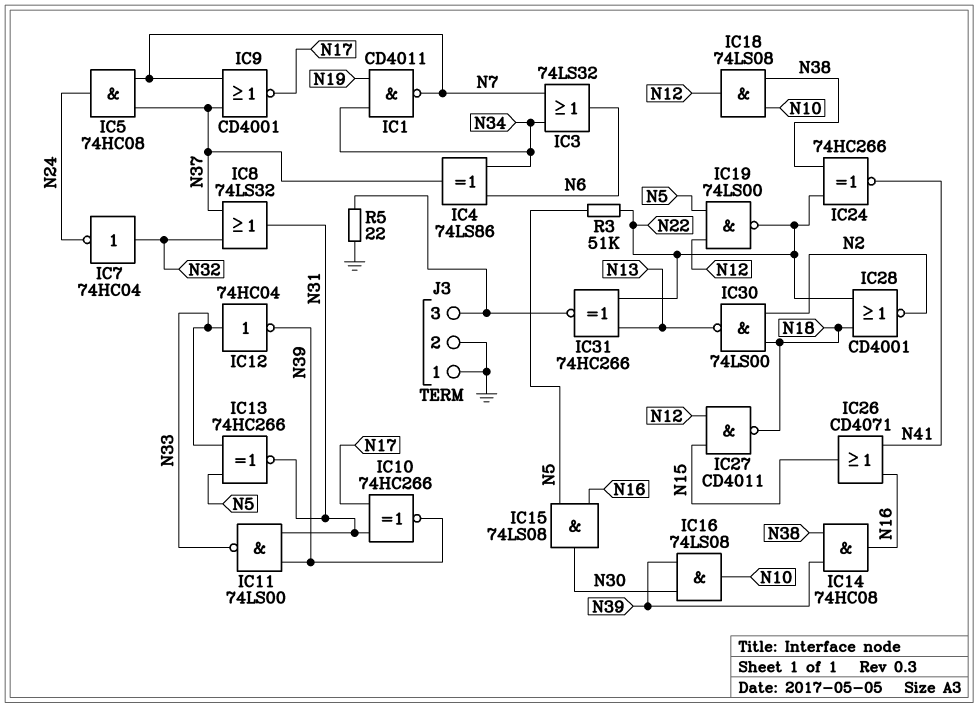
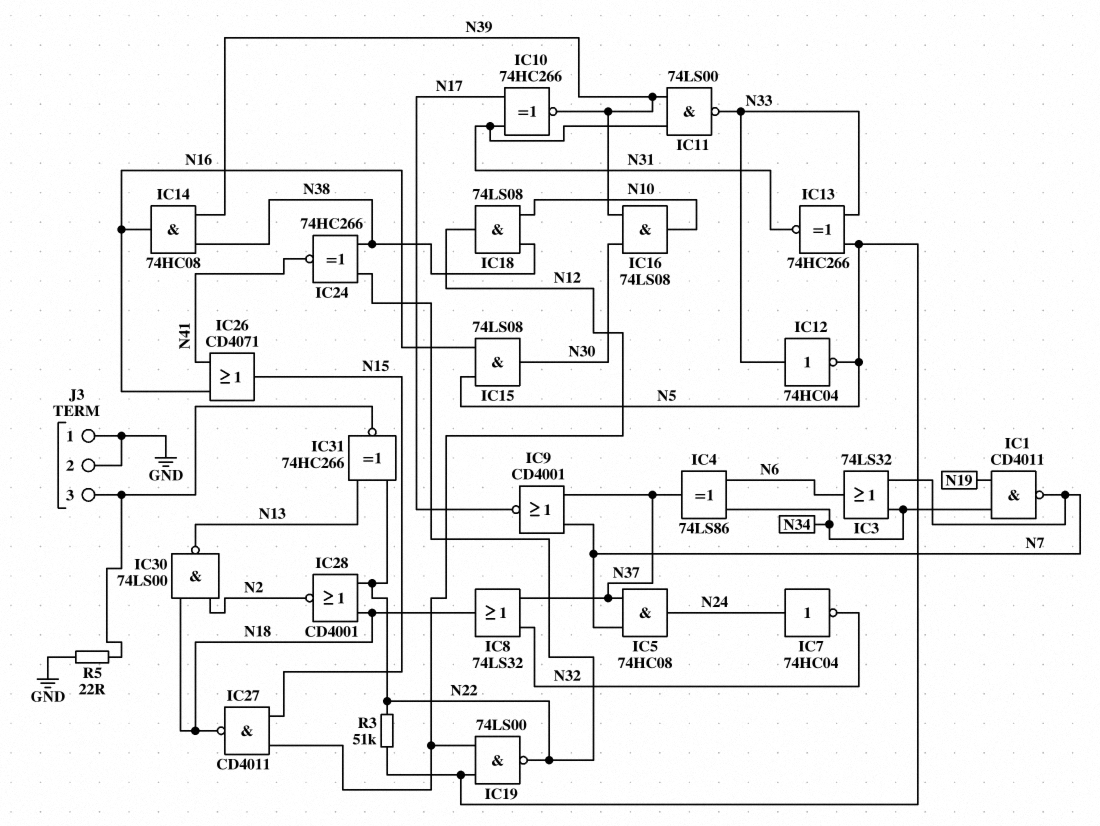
IC7: NOT 74HC04 (in N32, out N24) -> NOT 74HC04 (in N24, out N32)
IC8: OR 74LS32 (in N32, in N37, out N31) -> OR 74LS32 (in N32, in N37, out N18)
IC12: NOT 74HC04 (in N33, out N39) -> NOT 74HC04 (in N33, out N5)

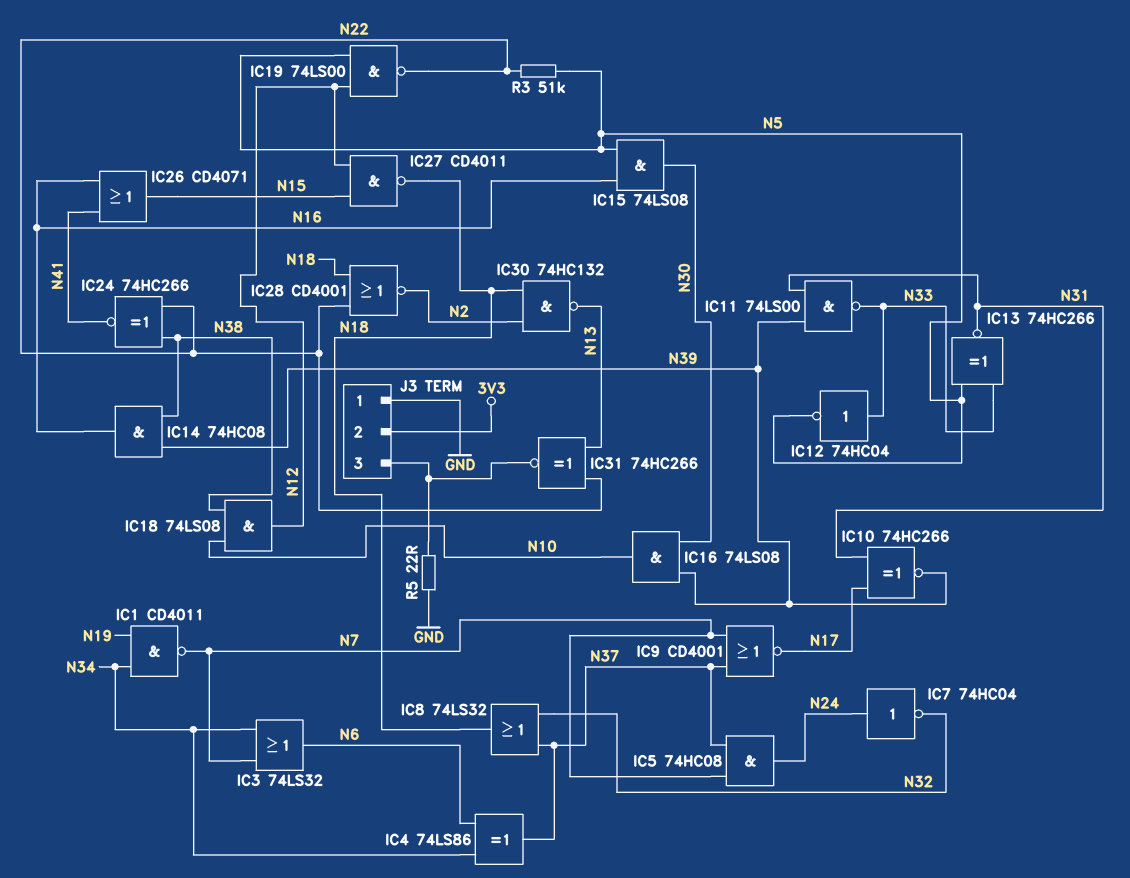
IC30: NAND 74LS00 (in N2, in N18, out N13) -> NAND 74HC132 (in N2, in N18, out N13)
J3 pin 2: GND -> 3V3

